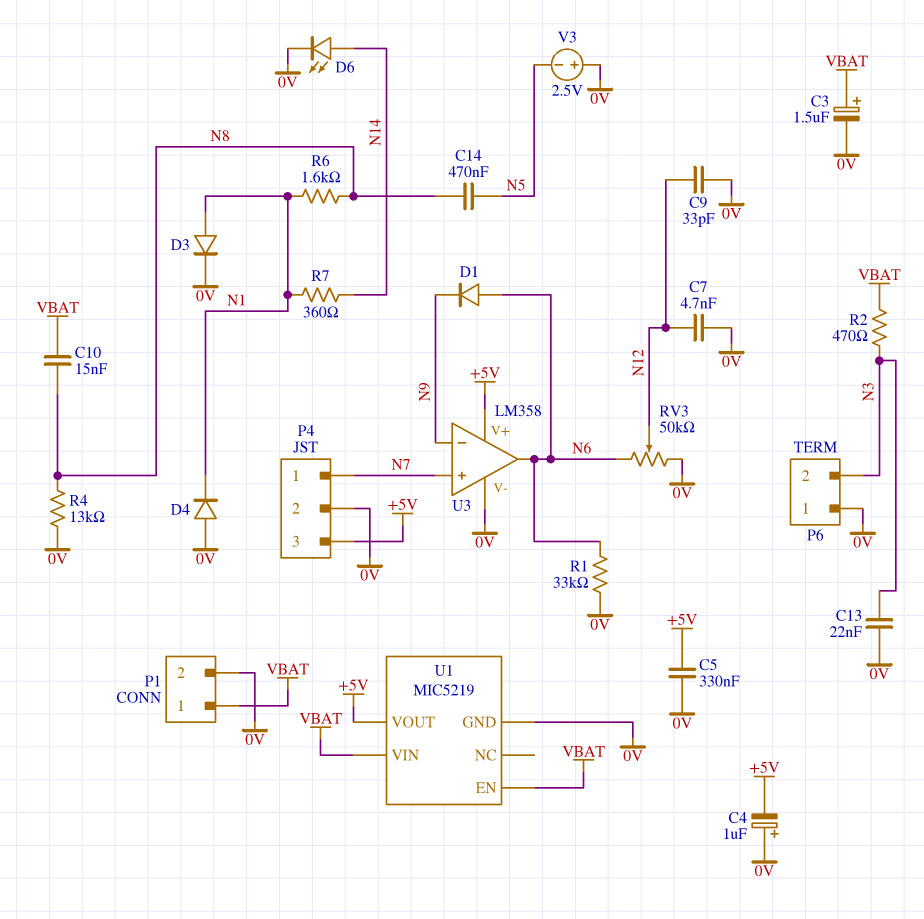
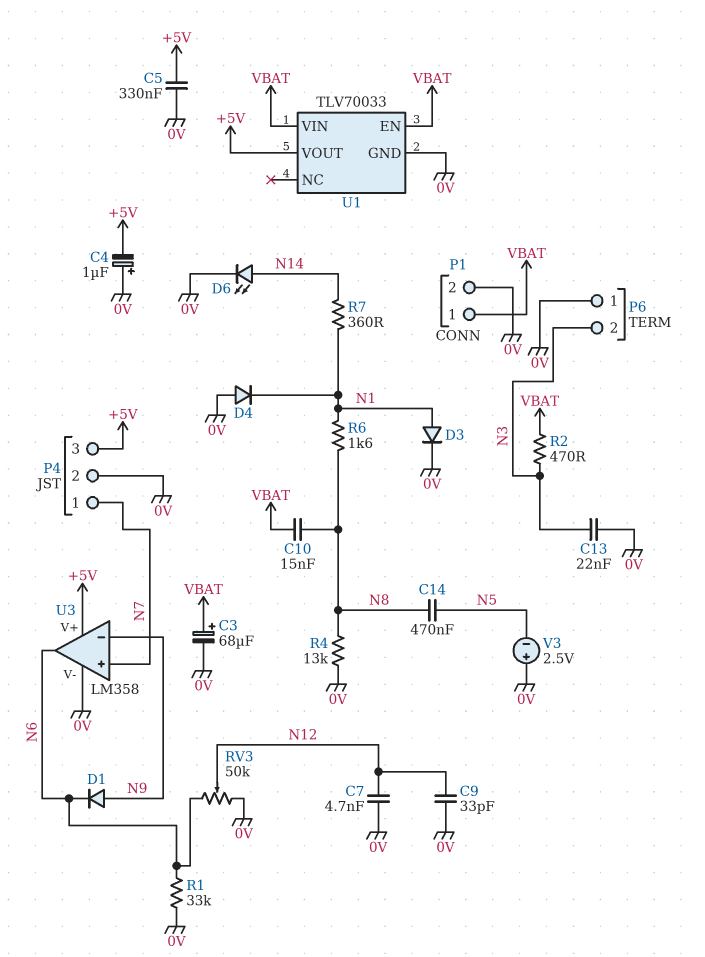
C3: 1.5uF (plus VBAT, minus 0V) -> 68uF (plus VBAT, minus 0V)
D1: diode (A N6, K N9) -> diode (A N9, K N6)
U1: MIC5219 -> TLV70033

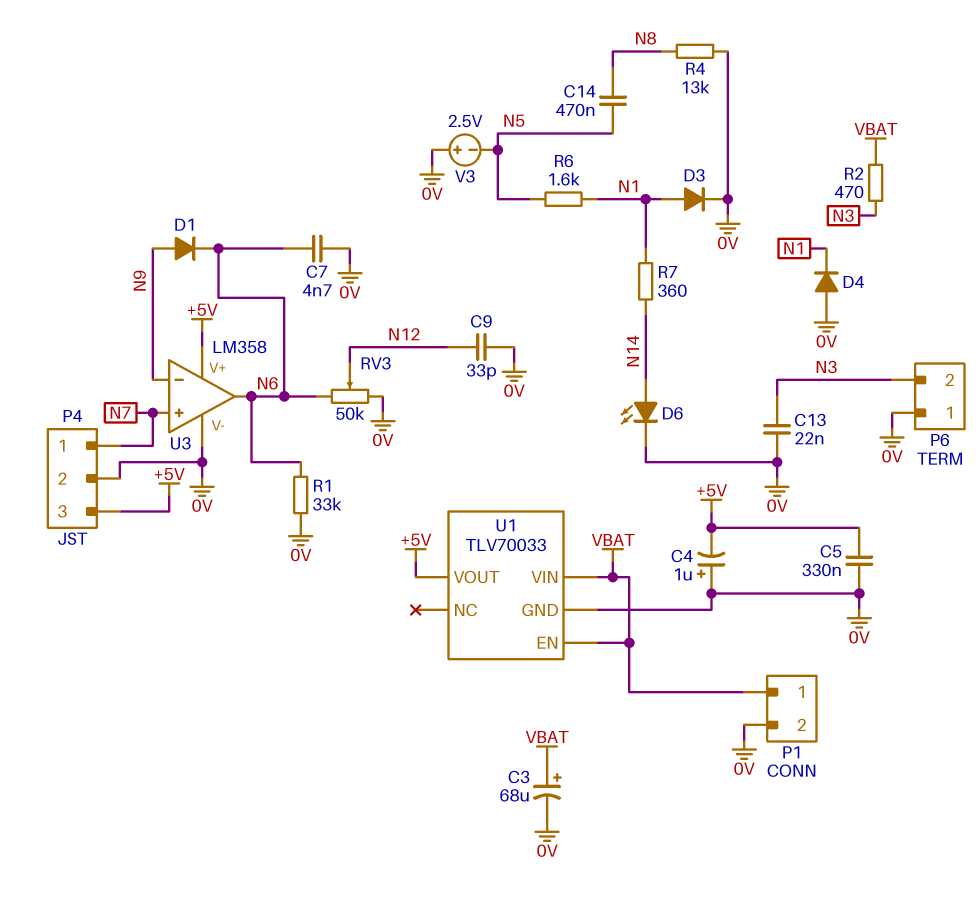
C7: 4.7nF (0V, N12) -> 4.7nF (0V, N6)
C10: 15nF (N8, VBAT) -> none
R6: 1.6k (N1, N8) -> 1.6k (N1, N5)

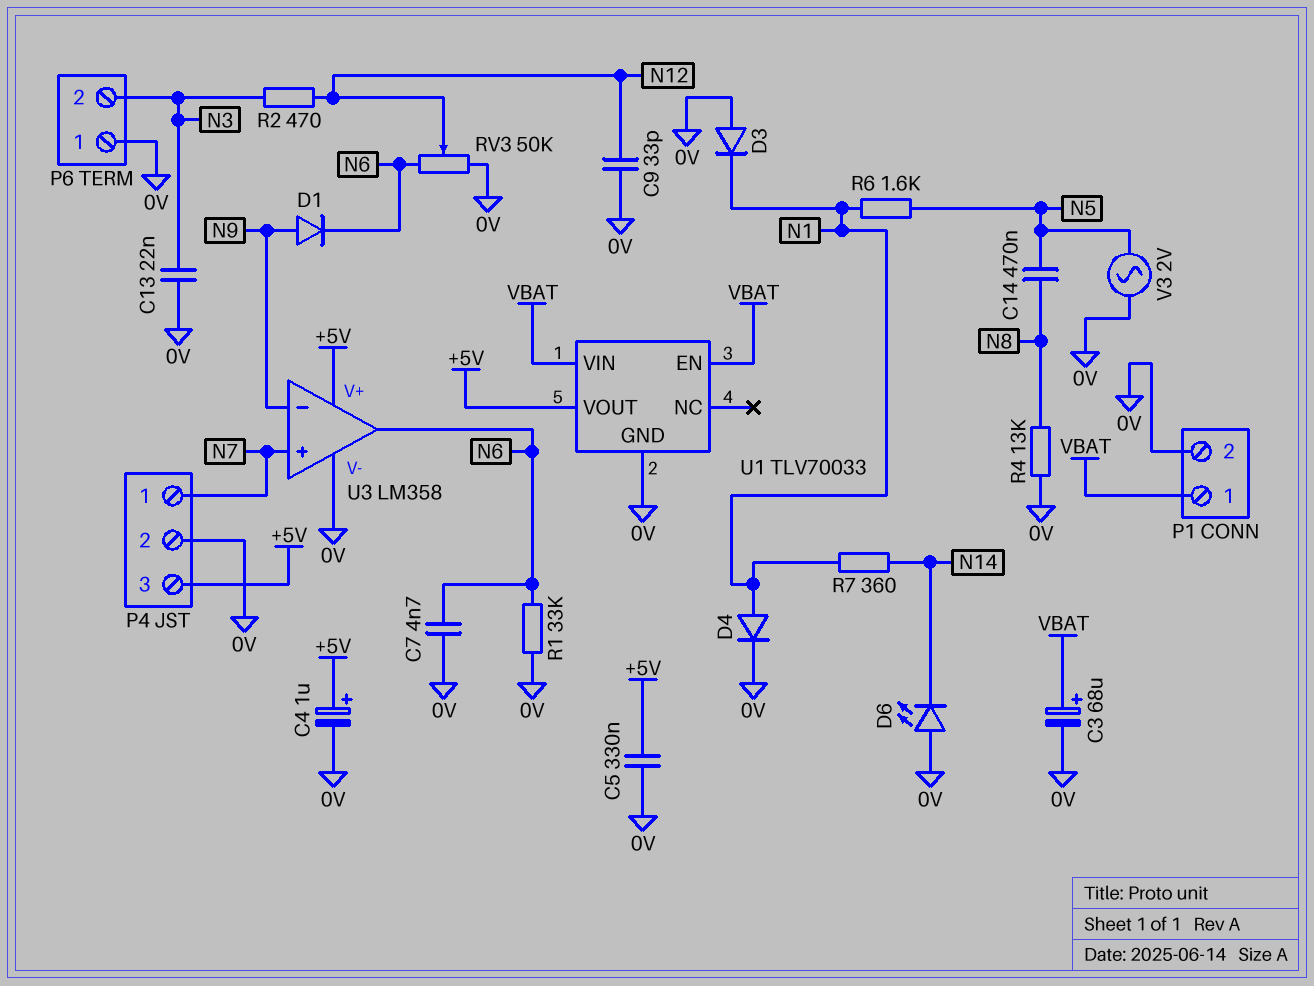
C4: 1uF (plus 0V, minus +5V) -> 1uF (plus +5V, minus 0V)
D3: diode (A N1, K 0V) -> diode (A 0V, K N1)
D4: diode (A 0V, K N1) -> diode (A N1, K 0V)
D6: LED (A N14, K 0V) -> LED (A 0V, K N14)
R2: 470 (N3, VBAT) -> 470 (N3, N12)
V3: 2.5V (plus 0V, minus N5) -> AC 2V (0V, N5)

